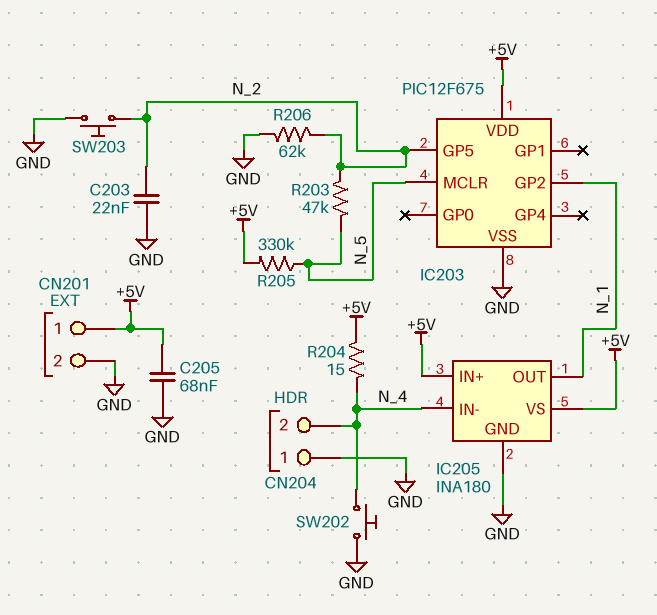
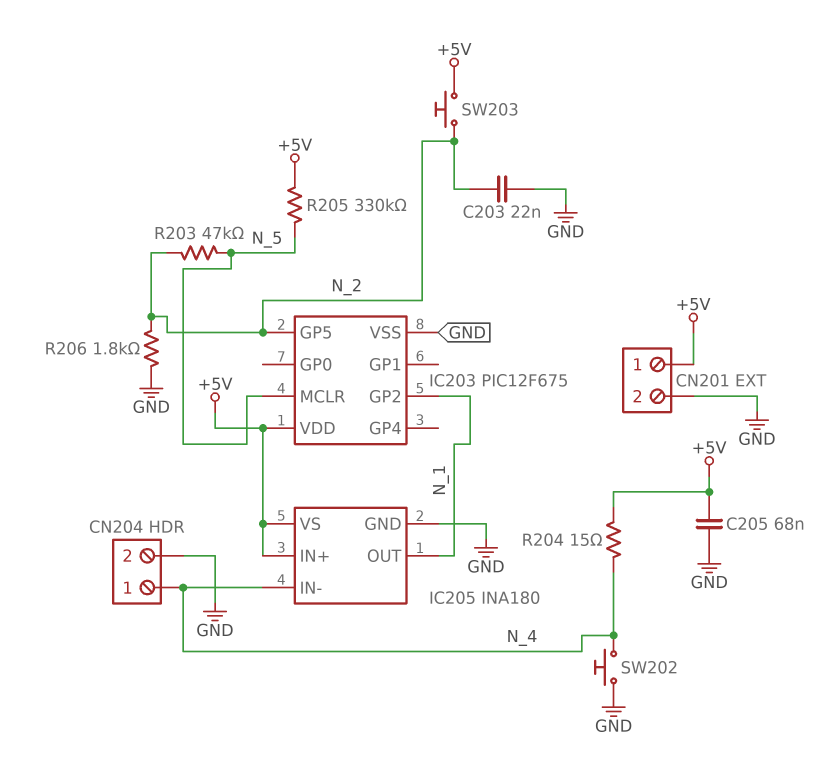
CN204 pin 1: GND -> N_4
CN204 pin 2: N_4 -> GND
R206: 62k (GND, N_2) -> 1.8k (GND, N_2)
SW203: button (GND, N_2) -> button (+5V, N_2)

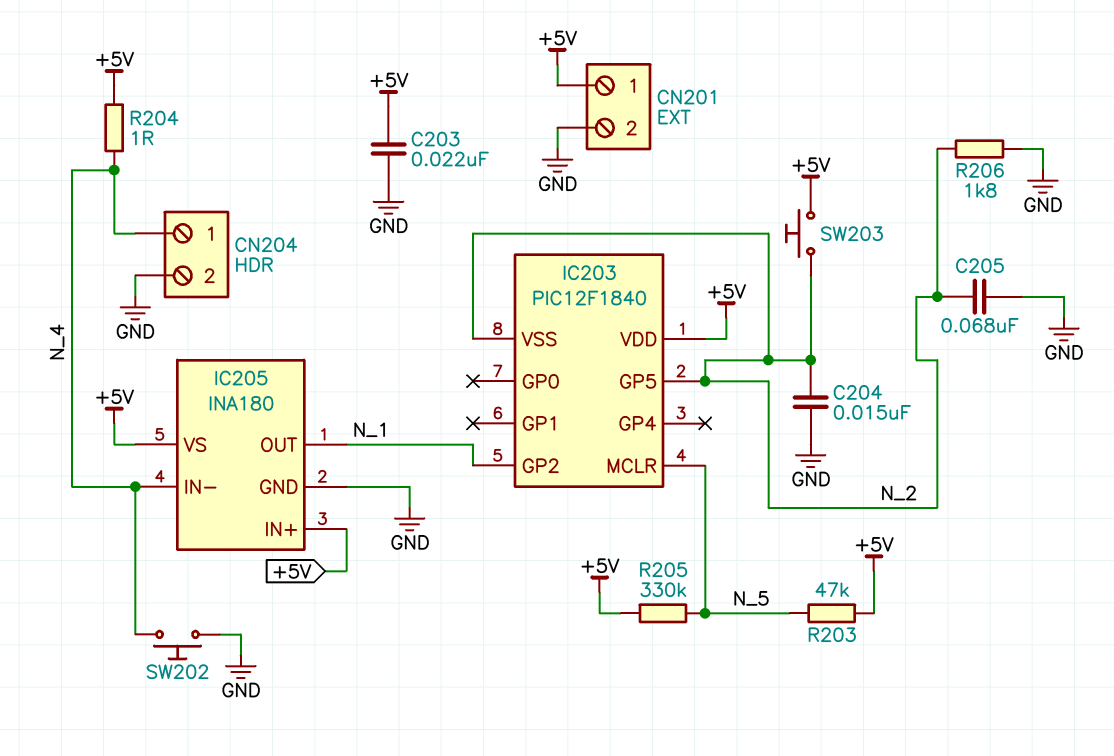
C203: 22nF (GND, N_2) -> 22nF (+5V, GND)
C204: none -> 15nF (GND, N_2)
C205: 68nF (+5V, GND) -> 68nF (GND, N_2)
IC203: PIC12F675 -> PIC12F1840
IC203 pin VSS: GND -> N_2
R203: 47k (N_2, N_5) -> 47k (+5V, N_5)
R204: 15 (+5V, N_4) -> 1 (+5V, N_4)

